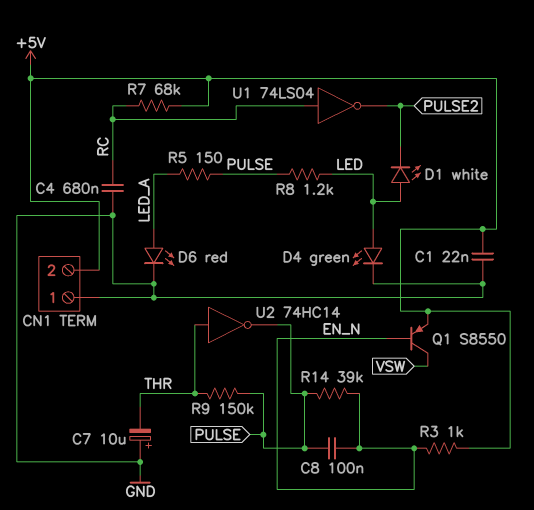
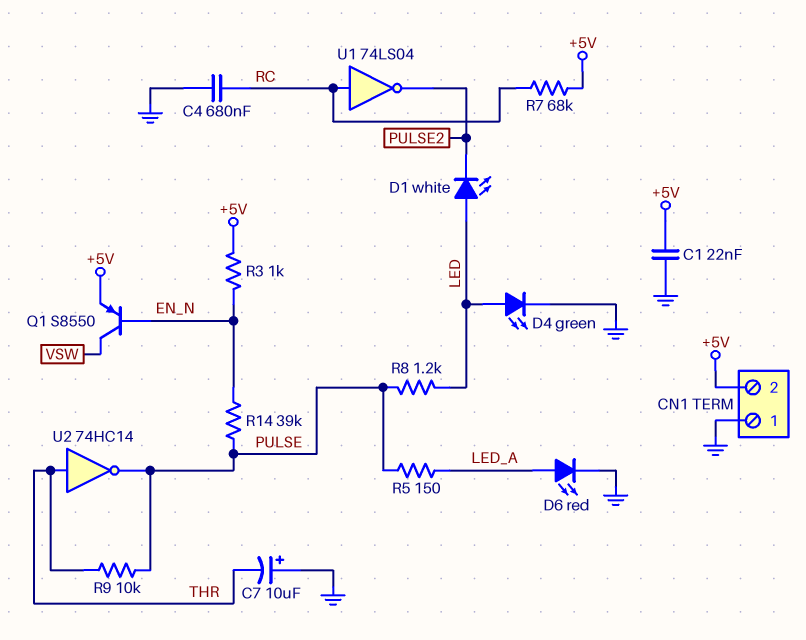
C8: 100nF (EN_N, PULSE) -> none
R9: 150k (PULSE, THR) -> 10k (PULSE, THR)

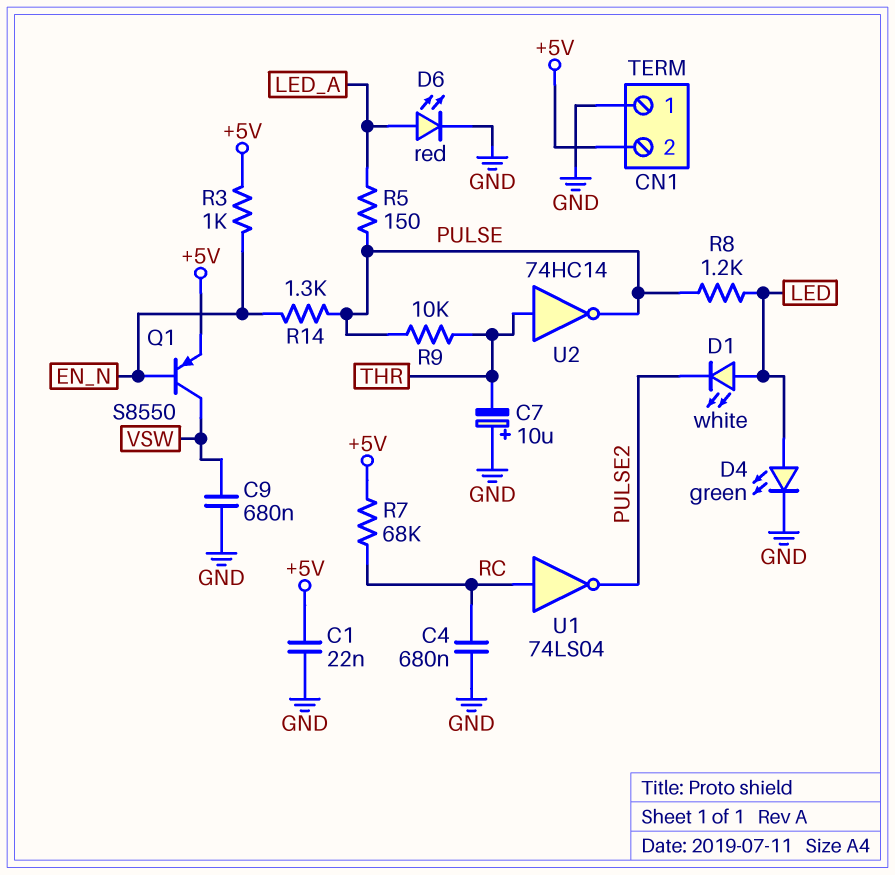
C9: none -> 680nF (GND, VSW)
R14: 39k (EN_N, PULSE) -> 1.3k (EN_N, PULSE)

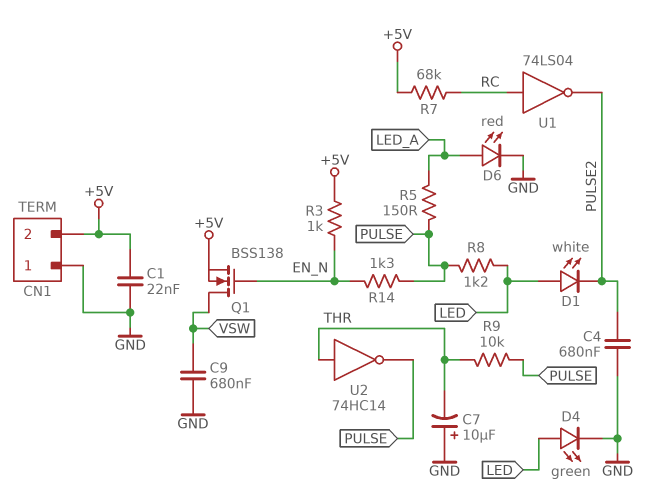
C4: 680nF (GND, RC) -> 680nF (GND, PULSE2)
Q1: PNP S8550 (B EN_N, C VSW, E +5V) -> NMOS BSS138 (G EN_N, D VSW, S +5V)

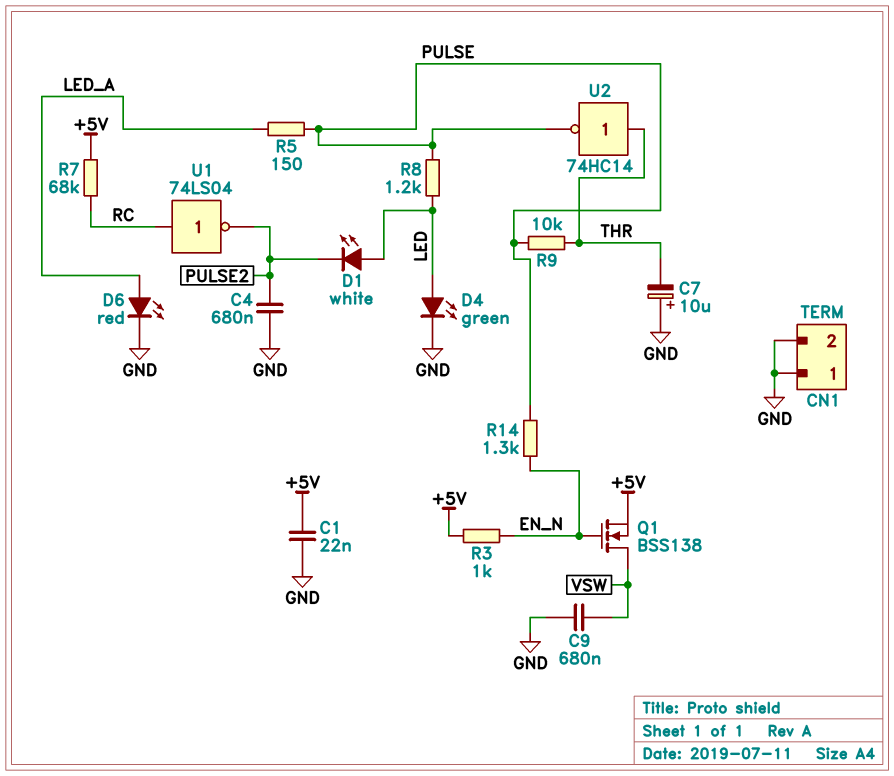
CN1 pin 2: +5V -> GND

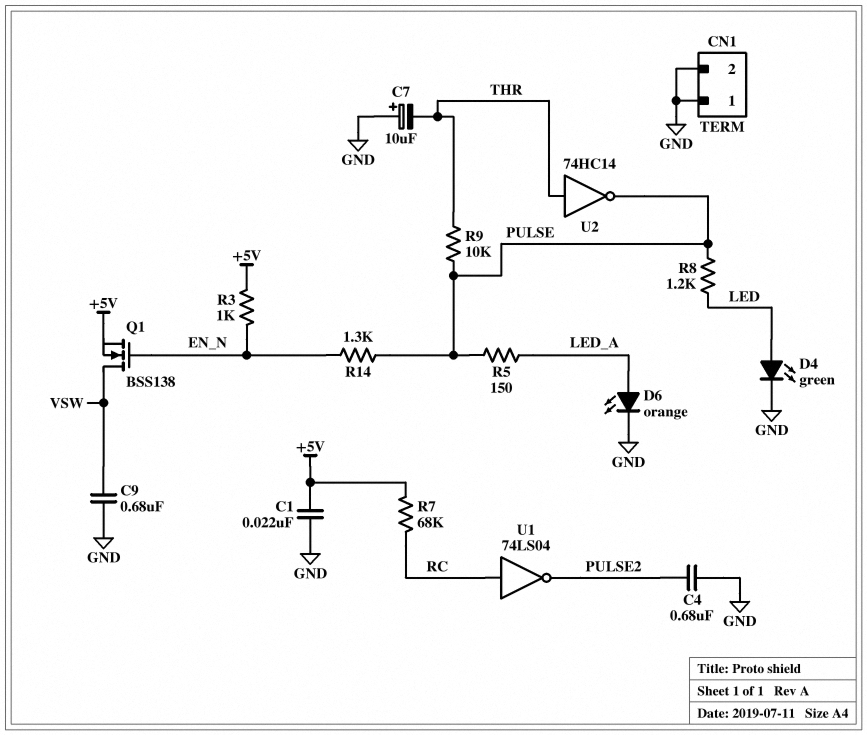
D1: LED white (A LED, K PULSE2) -> none
D6: LED red (A LED_A, K GND) -> LED orange (A LED_A, K GND)

